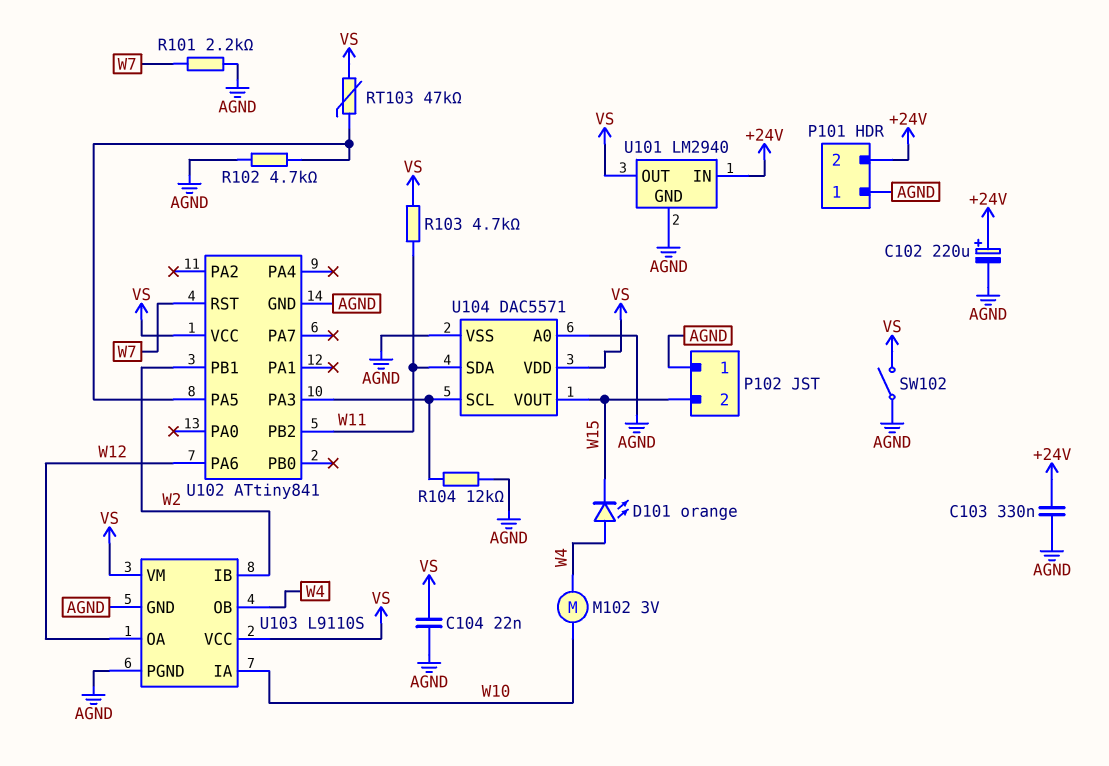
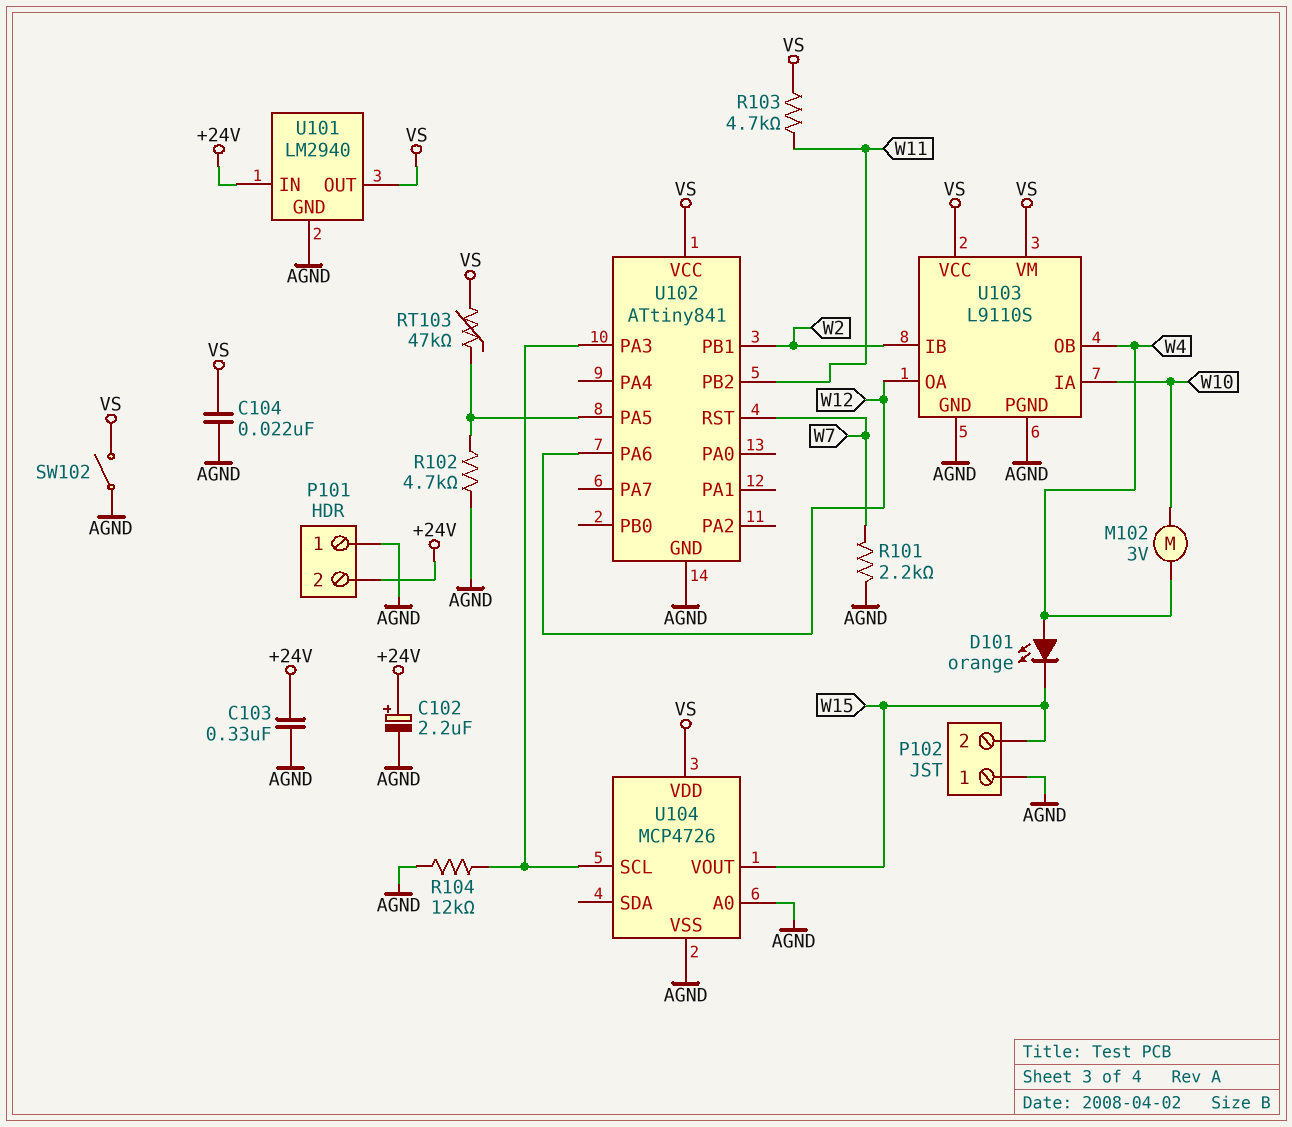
C102: 220uF (plus +24V, minus AGND) -> 2.2uF (plus +24V, minus AGND)
U104: DAC5571 -> MCP4726
U104 pin SDA: W11 -> none

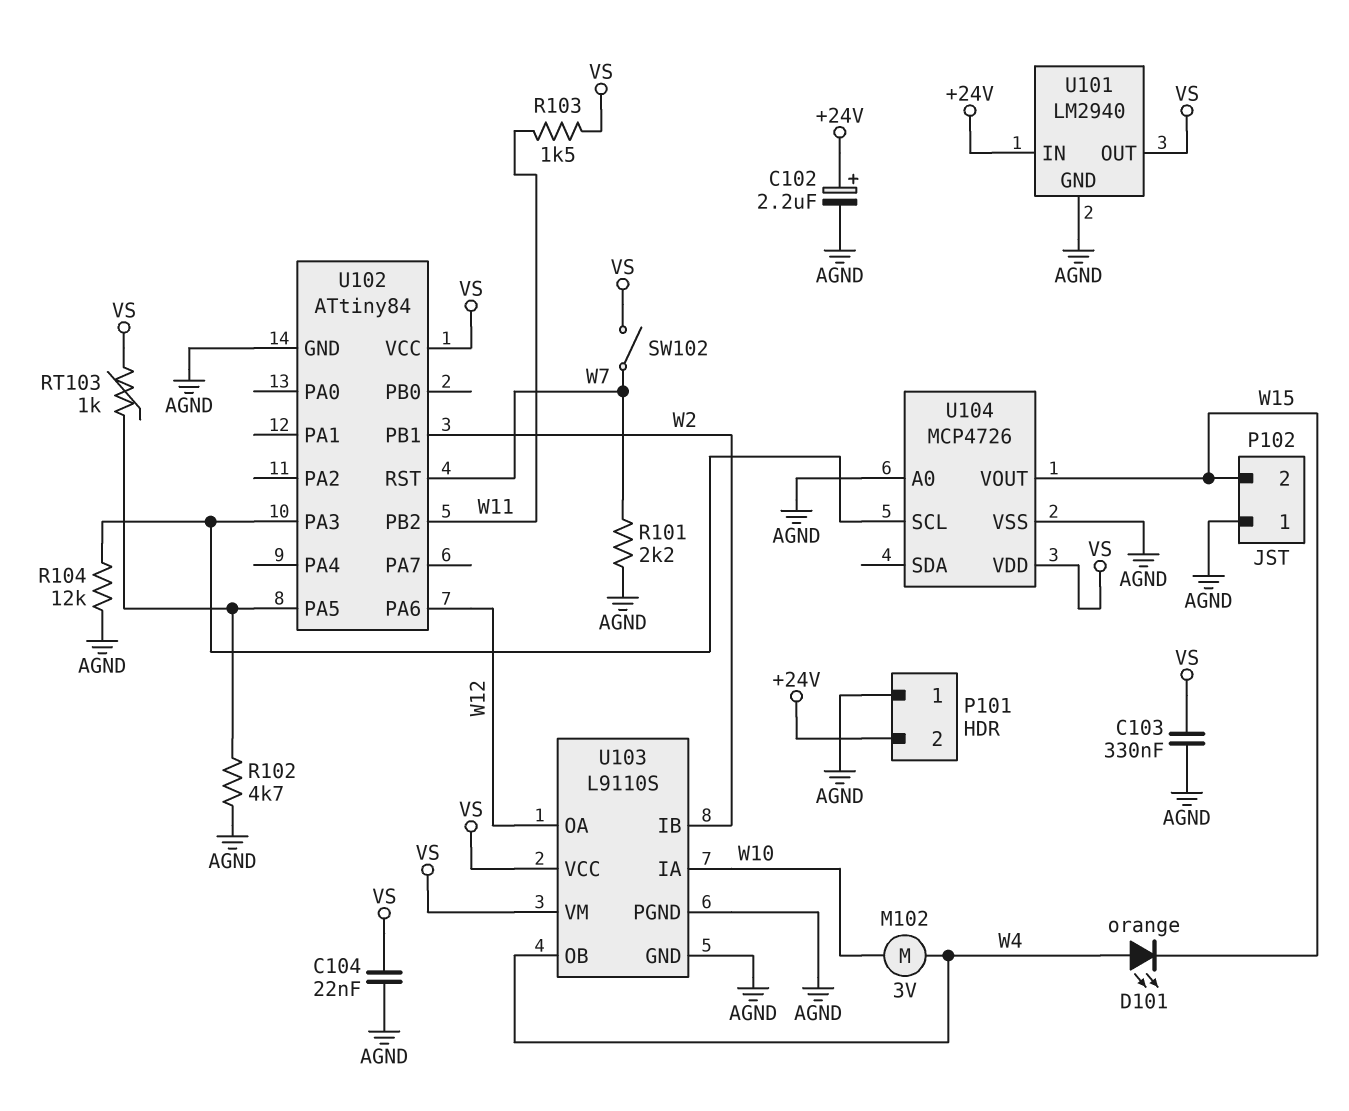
C103: 330nF (+24V, AGND) -> 330nF (AGND, VS)
R103: 4.7k (VS, W11) -> 1.5k (VS, W11)
RT103: 47k (U102/PA5, VS) -> 1k (U102/PA5, VS)
SW102: switch (AGND, VS) -> switch (VS, W7)
U102: ATtiny841 -> ATtiny84

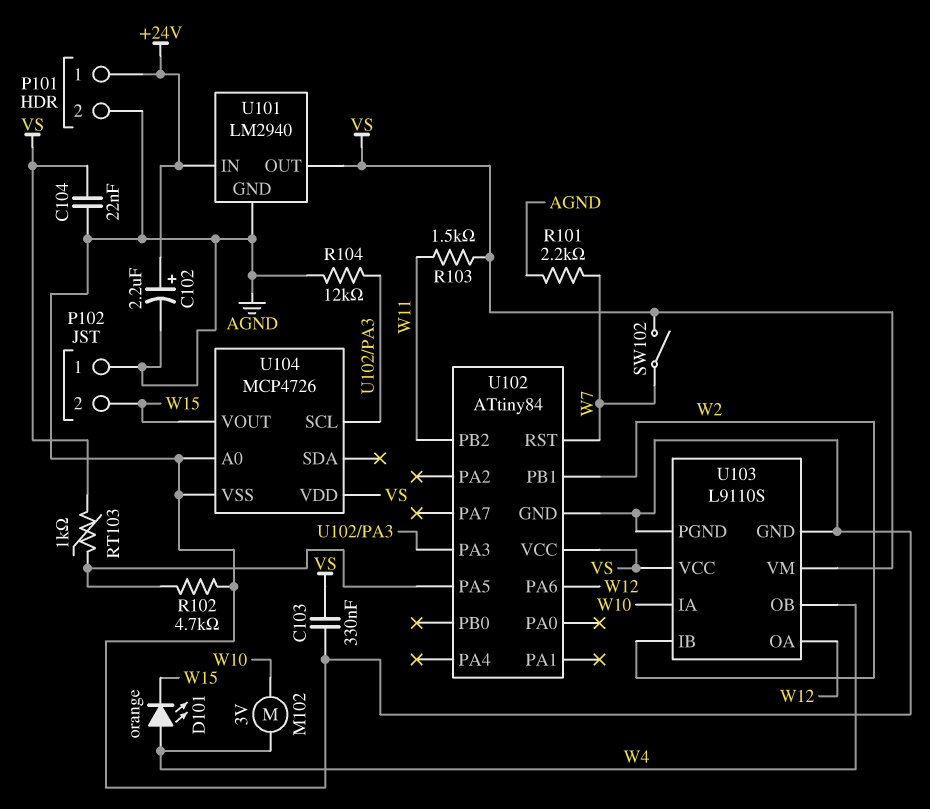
P101 pin 1: AGND -> +24V
P101 pin 2: +24V -> AGND

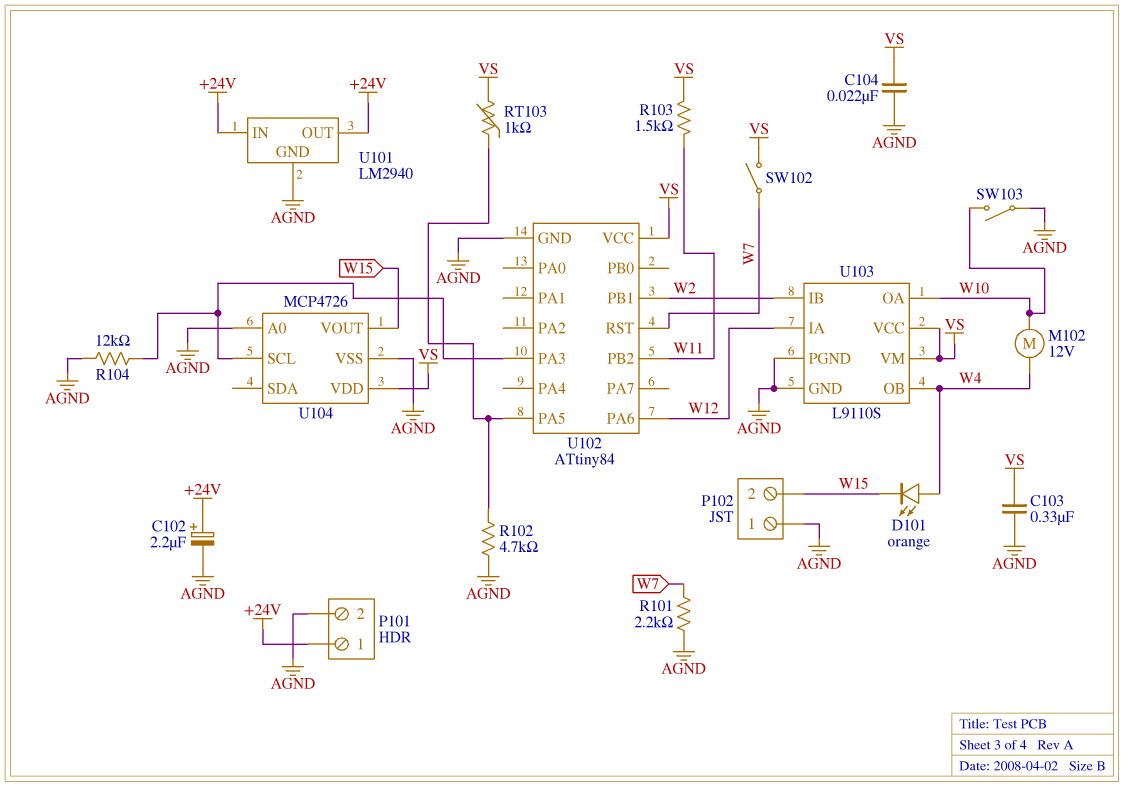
M102: motor 3V (W4, W10) -> motor 12V (W4, W10)
SW103: none -> switch (AGND, W10)
U101 pin OUT: VS -> +24V
U103 pin IA: W10 -> W12
U103 pin OA: W12 -> W10

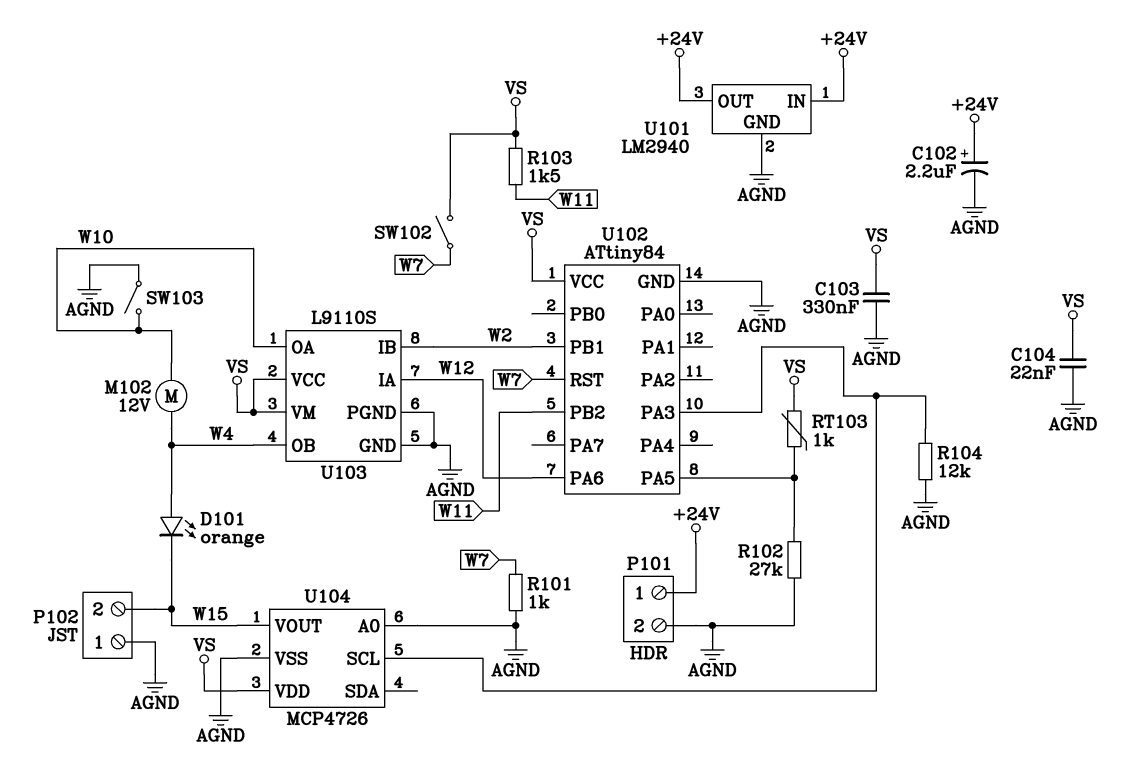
R101: 2.2k (AGND, W7) -> 1k (AGND, W7)
R102: 4.7k (AGND, U102/PA5) -> 27k (AGND, U102/PA5)

